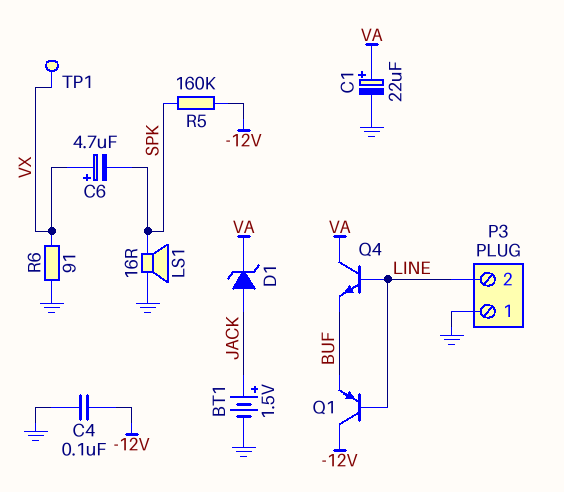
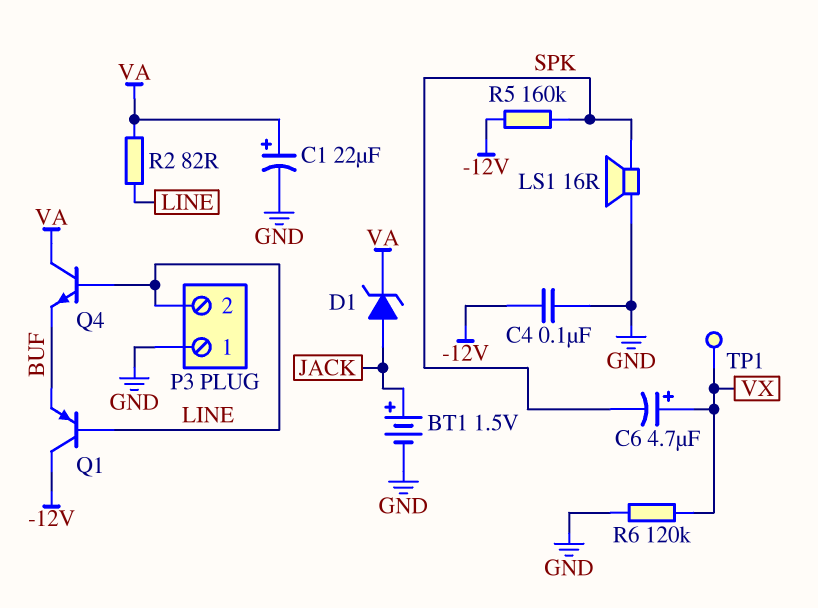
R2: none -> 82 (LINE, VA)
R6: 91 (GND, VX) -> 120k (GND, VX)

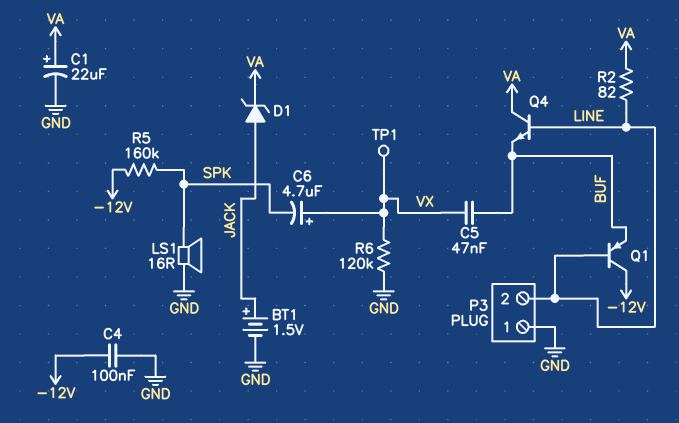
C5: none -> 47nF (BUF, VX)

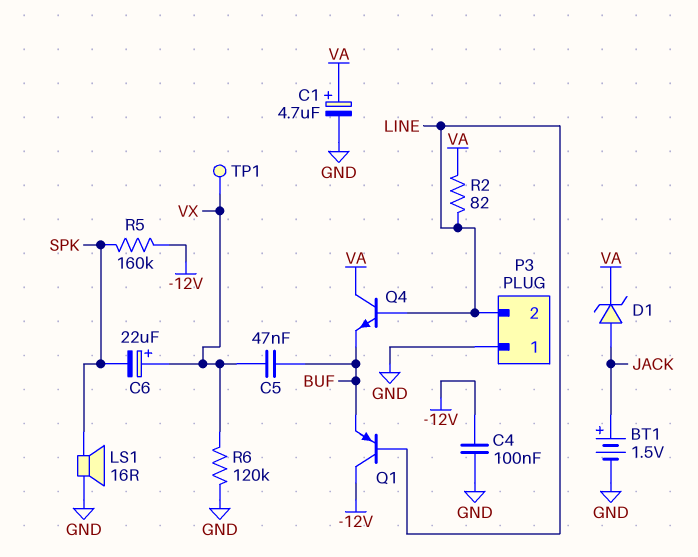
C1: 22uF (plus VA, minus GND) -> 4.7uF (plus VA, minus GND)
C6: 4.7uF (plus VX, minus SPK) -> 22uF (plus VX, minus SPK)

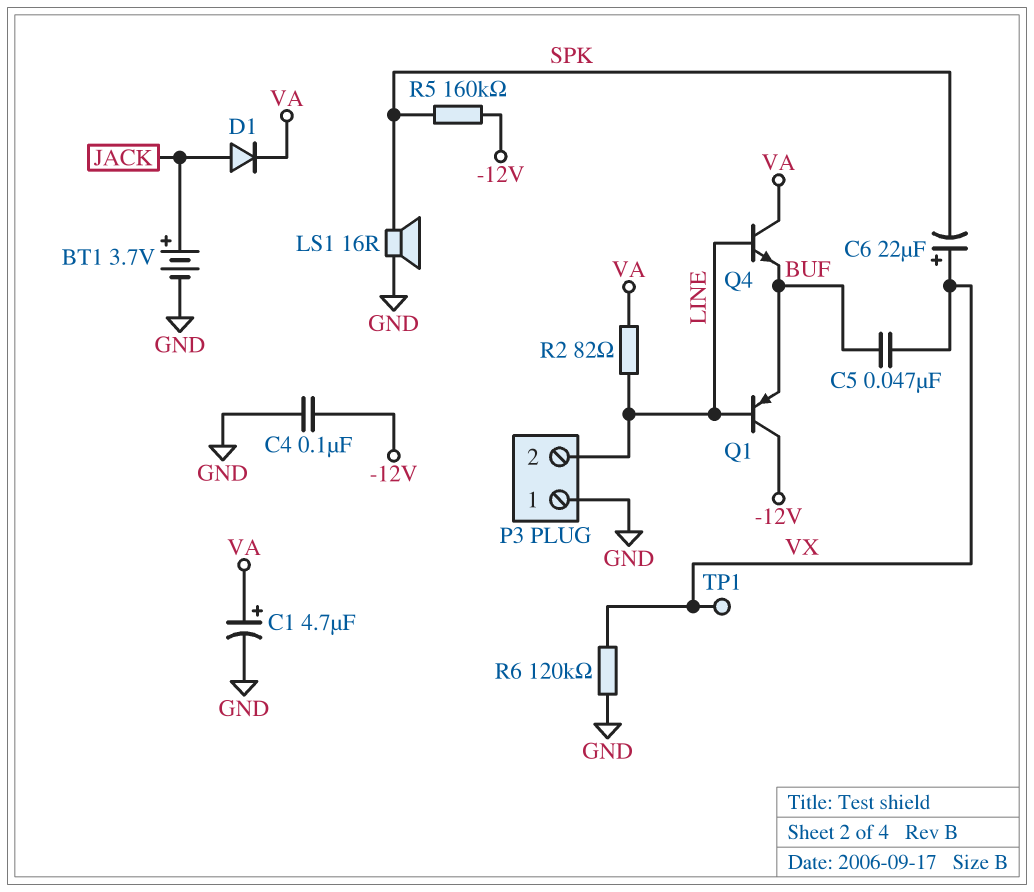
BT1: 1.5V (plus JACK, minus GND) -> 3.7V (plus JACK, minus GND)
D1: zener (A JACK, K VA) -> diode (A JACK, K VA)

